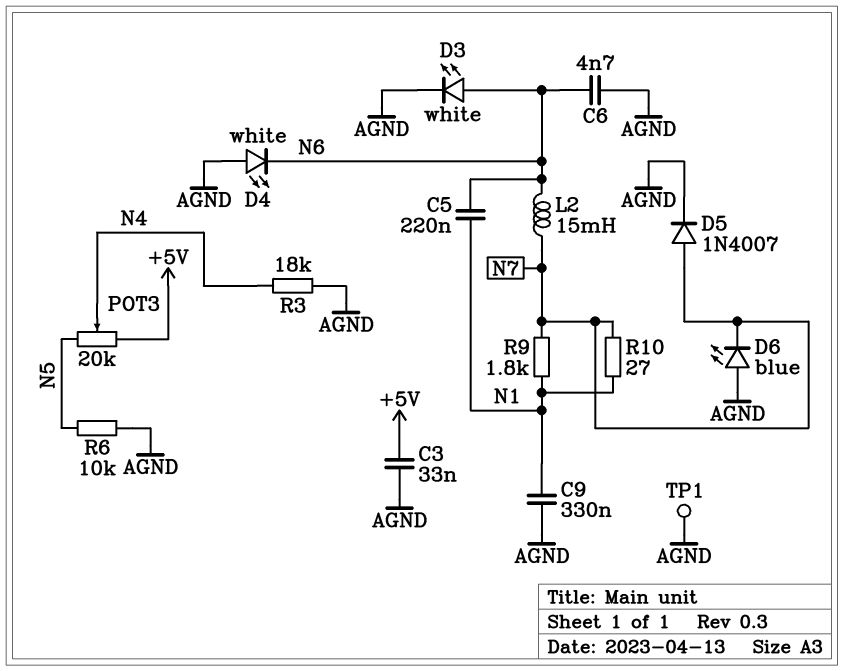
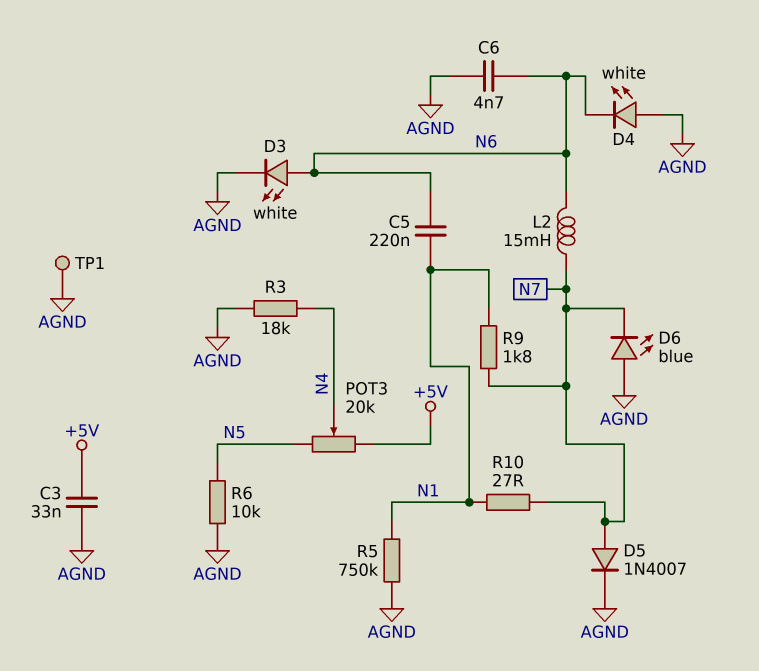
C9: 330nF (AGND, N1) -> none
R5: none -> 750k (AGND, N1)

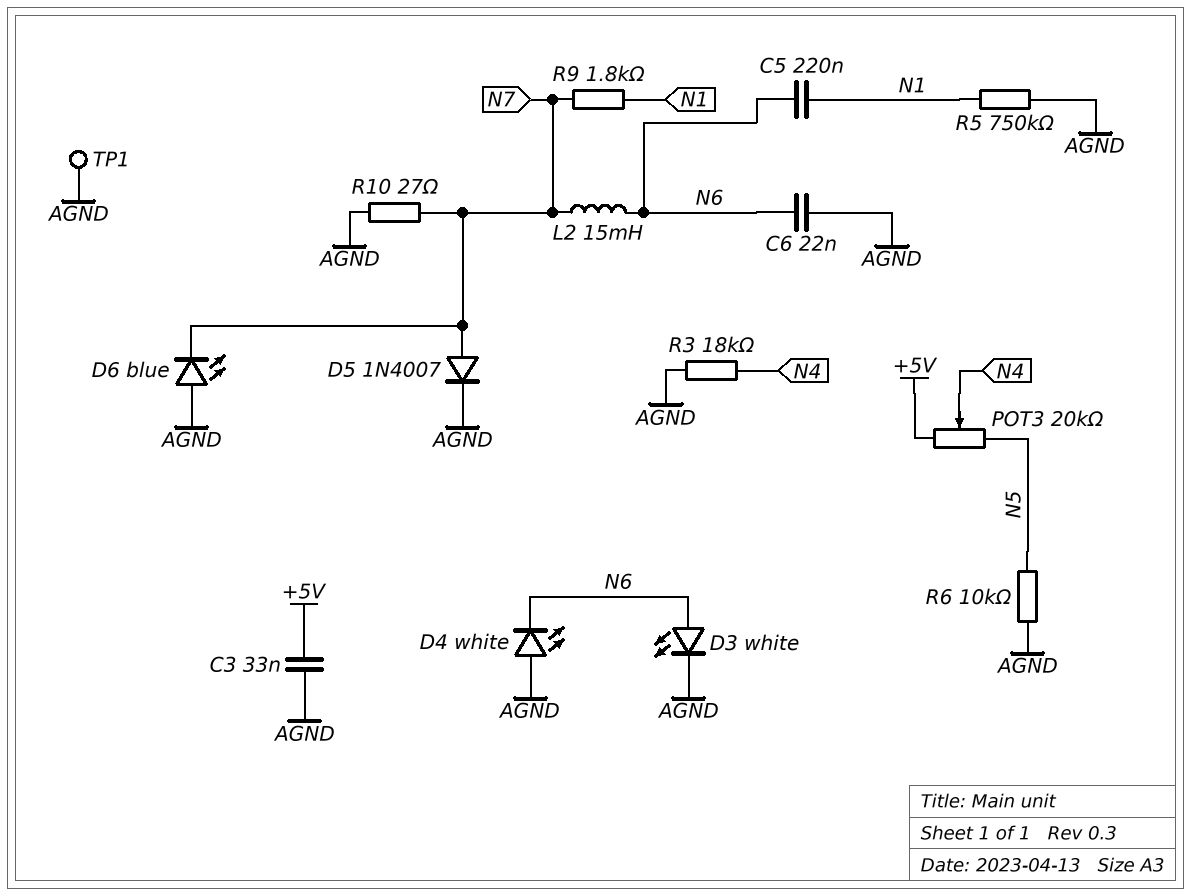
C6: 4.7nF (AGND, N6) -> 22nF (AGND, N6)
R10: 27 (N1, N7) -> 27 (AGND, N7)

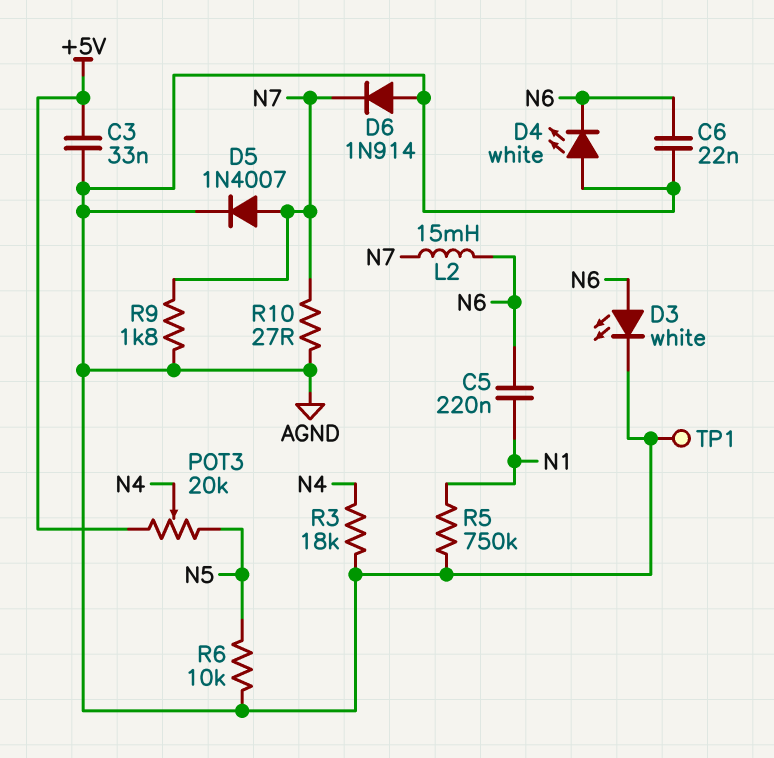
D6: LED blue (A AGND, K N7) -> diode 1N914 (A AGND, K N7)
R9: 1.8k (N1, N7) -> 1.8k (AGND, N7)

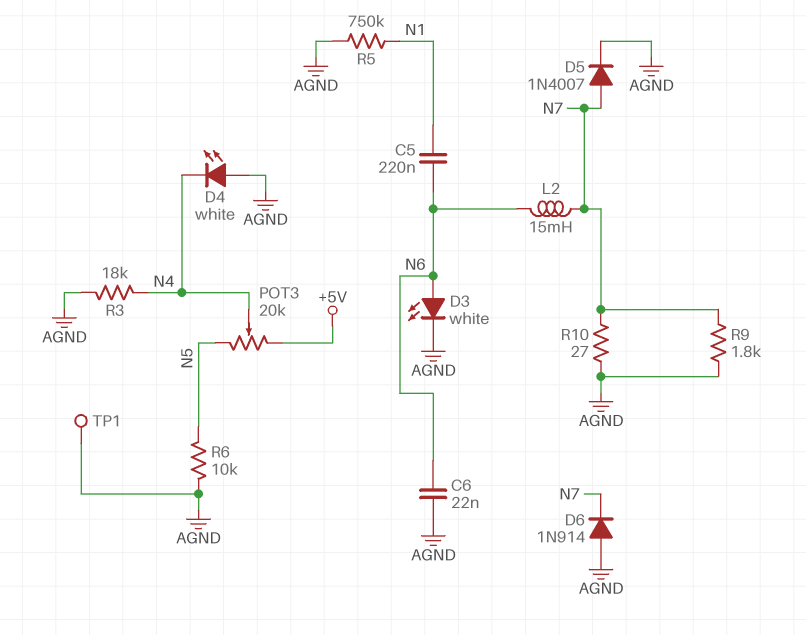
C3: 33nF (+5V, AGND) -> none
D4: LED white (A AGND, K N6) -> LED white (A AGND, K N4)

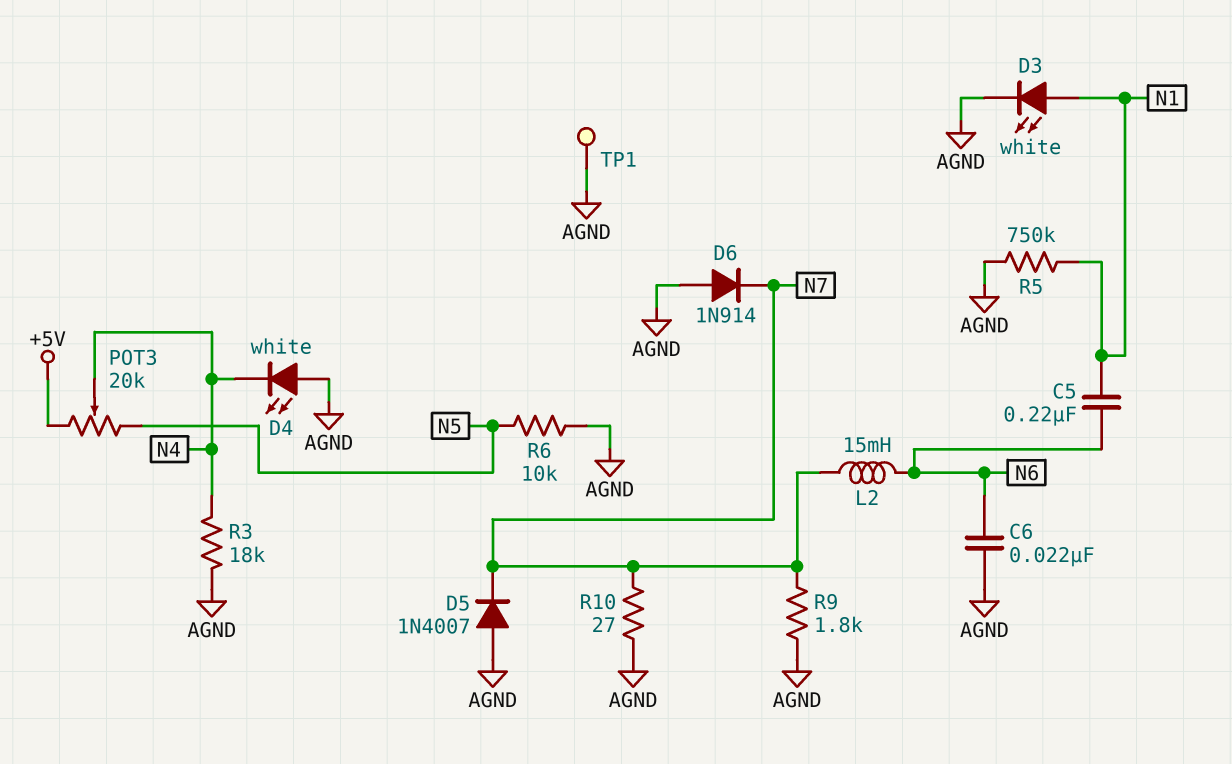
D3: LED white (A N6, K AGND) -> LED white (A N1, K AGND)
D5: diode 1N4007 (A N7, K AGND) -> diode 1N4007 (A AGND, K N7)

